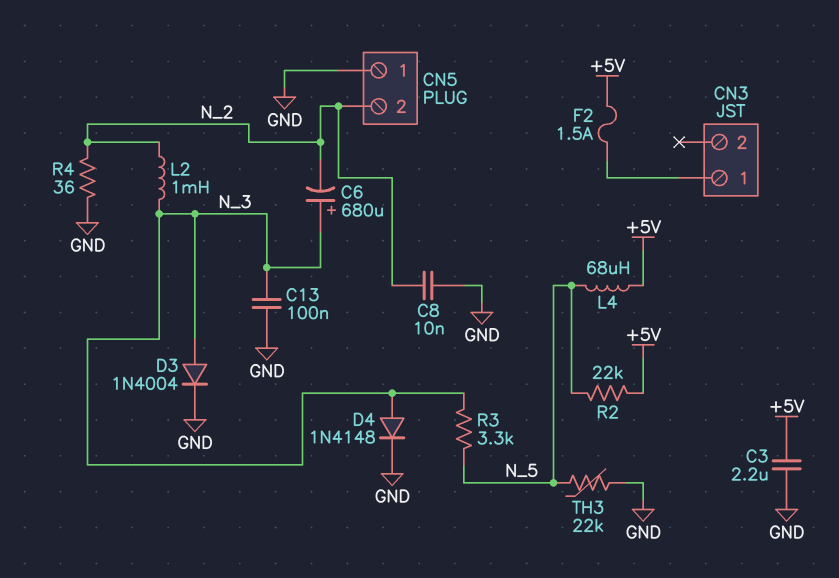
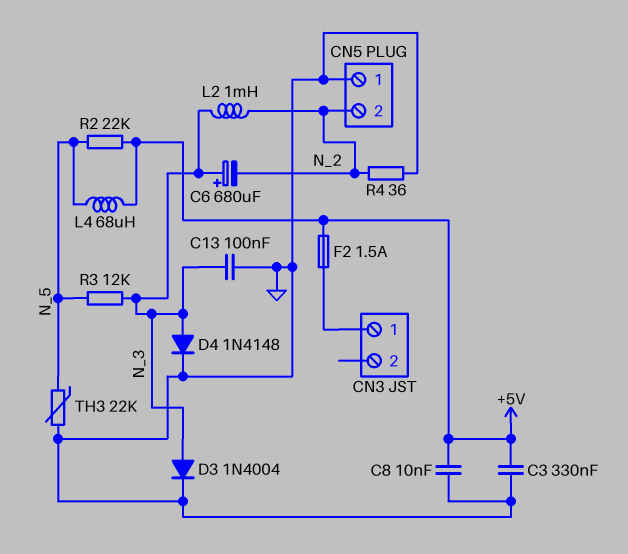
C3: 2.2uF (+5V, GND) -> 330nF (+5V, GND)
C8: 10nF (GND, N_2) -> 10nF (+5V, GND)
R3: 3.3k (N_3, N_5) -> 12k (N_3, N_5)

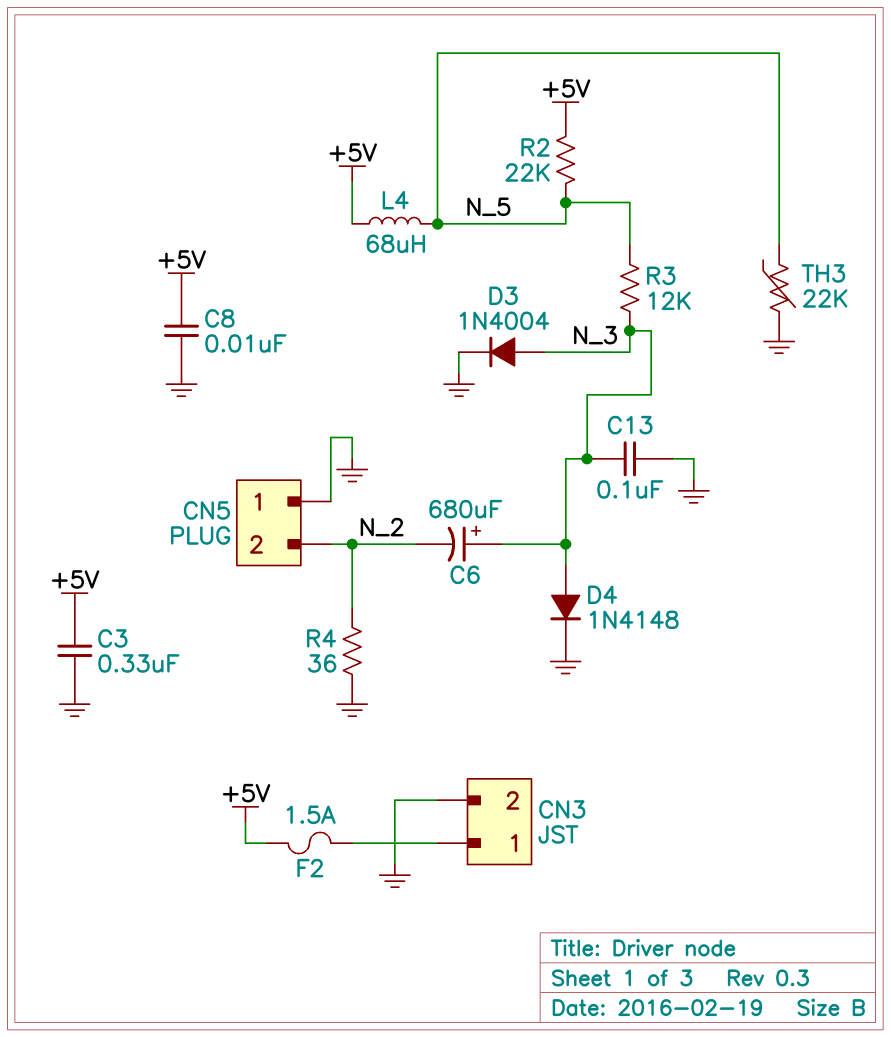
CN3 pin 2: none -> GND
L2: 1mH (N_2, N_3) -> none

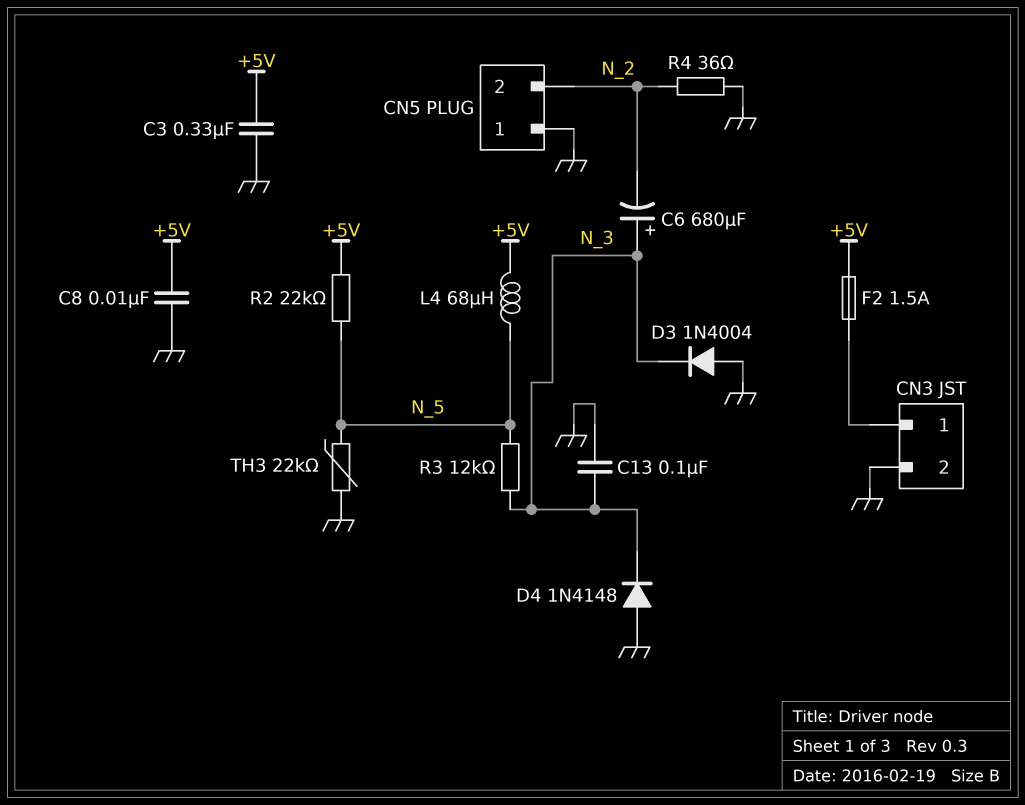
D3: diode 1N4004 (A N_3, K GND) -> diode 1N4004 (A GND, K N_3)
D4: diode 1N4148 (A N_3, K GND) -> diode 1N4148 (A GND, K N_3)

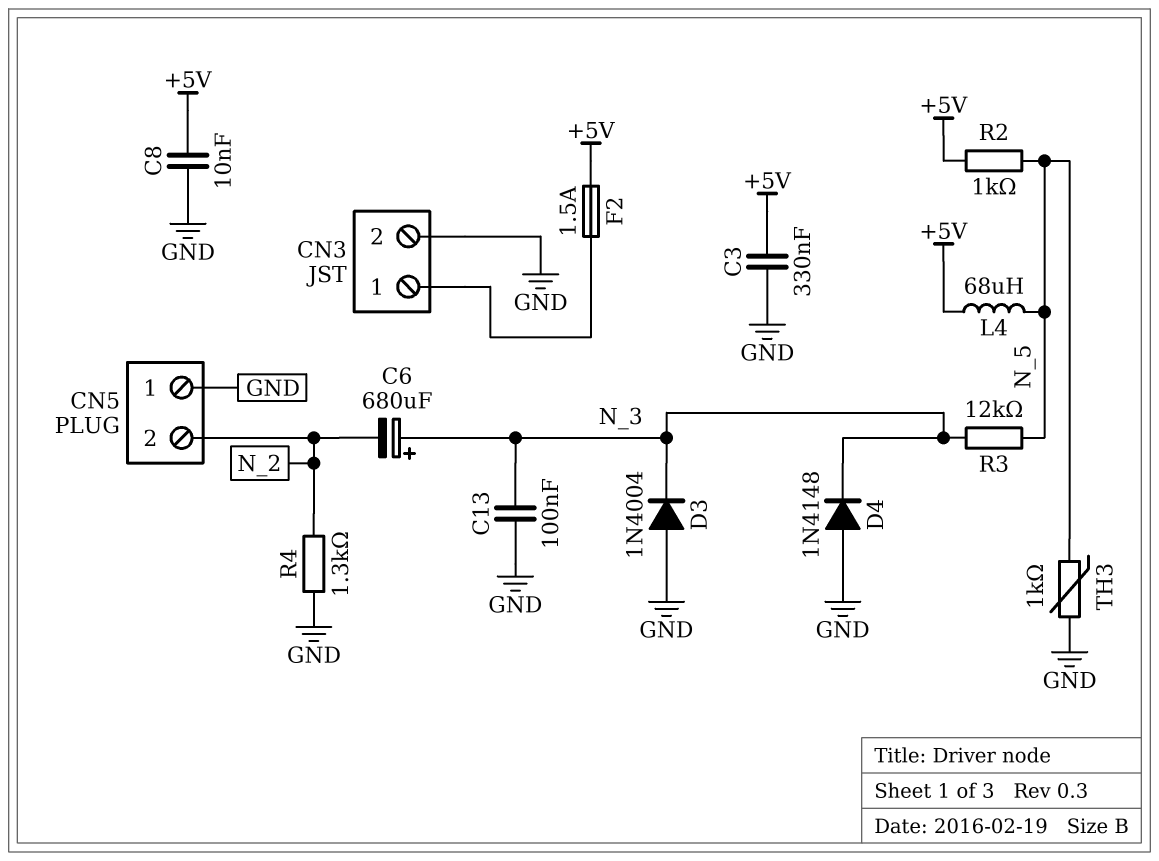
R2: 22k (+5V, N_5) -> 1k (+5V, N_5)
R4: 36 (GND, N_2) -> 1.3k (GND, N_2)
TH3: 22k (GND, N_5) -> 1k (GND, N_5)

